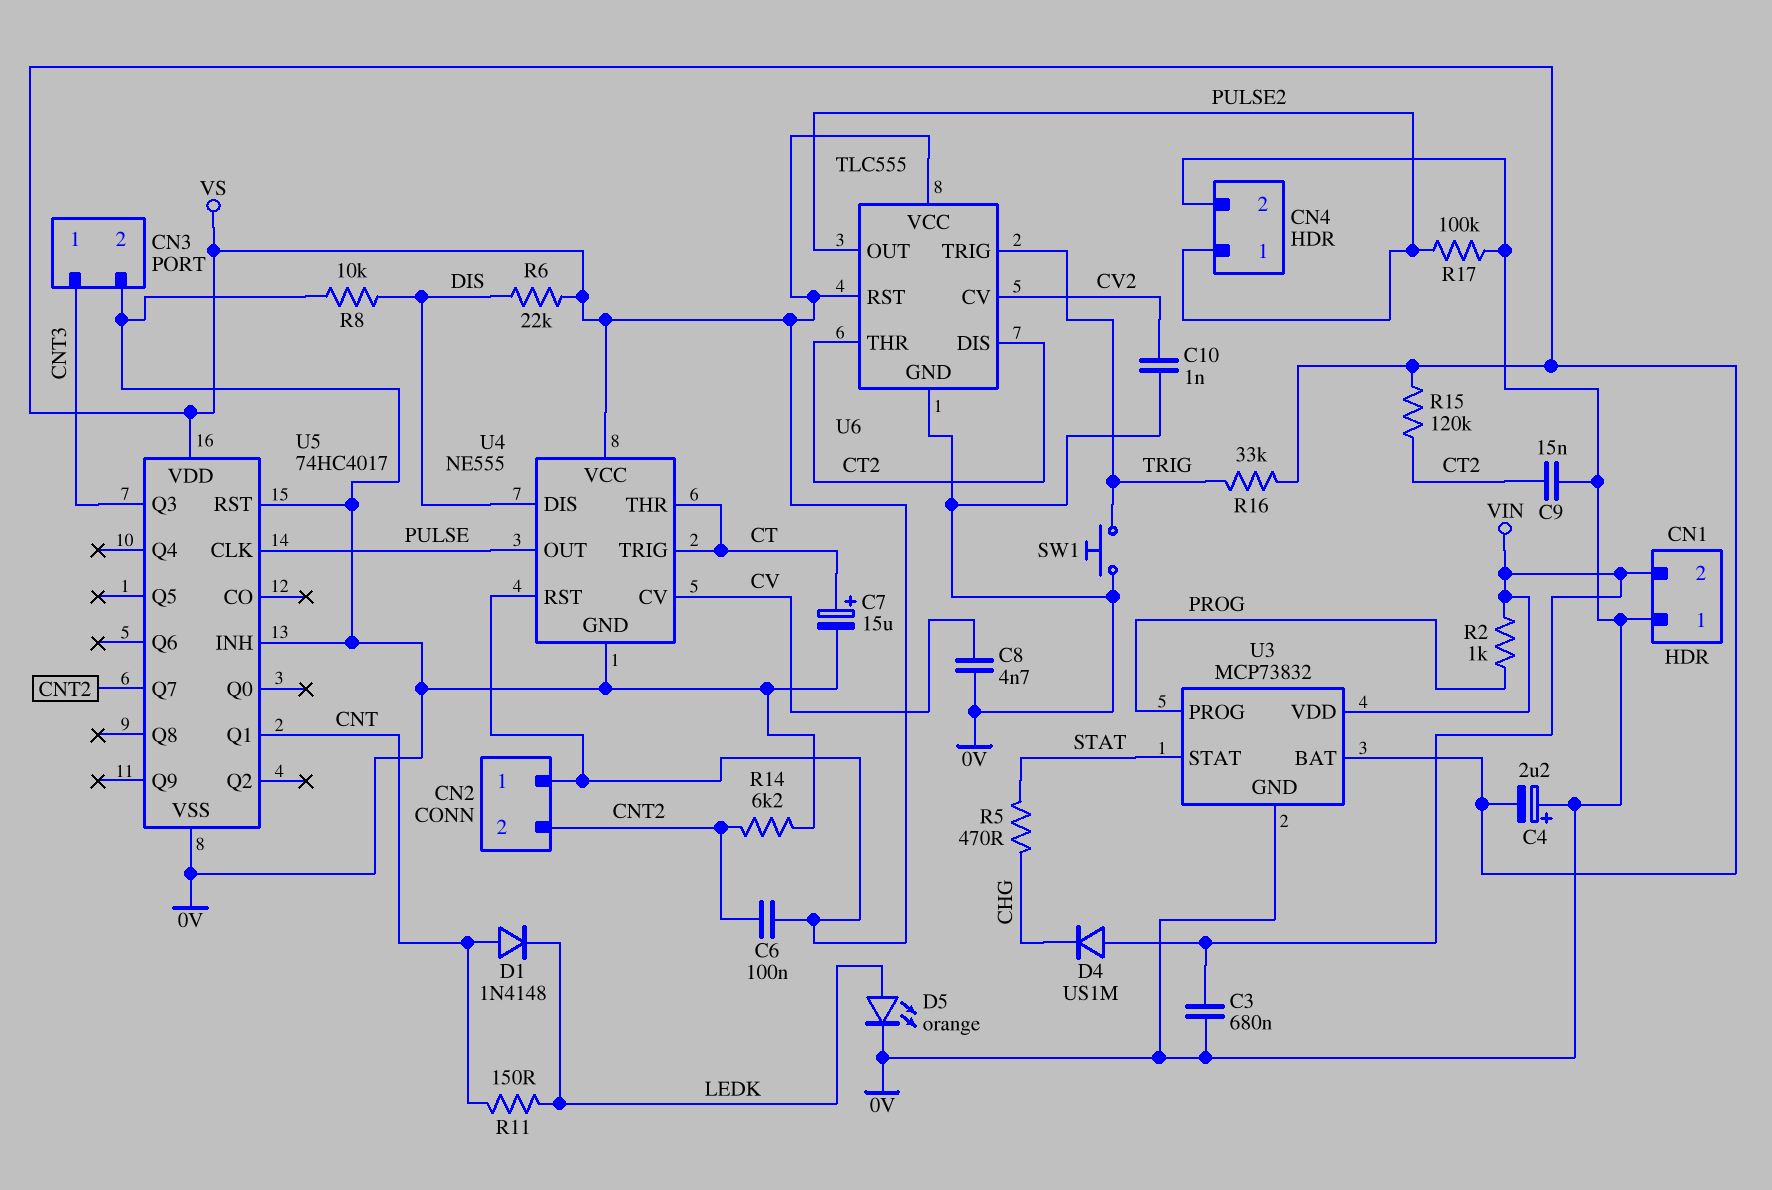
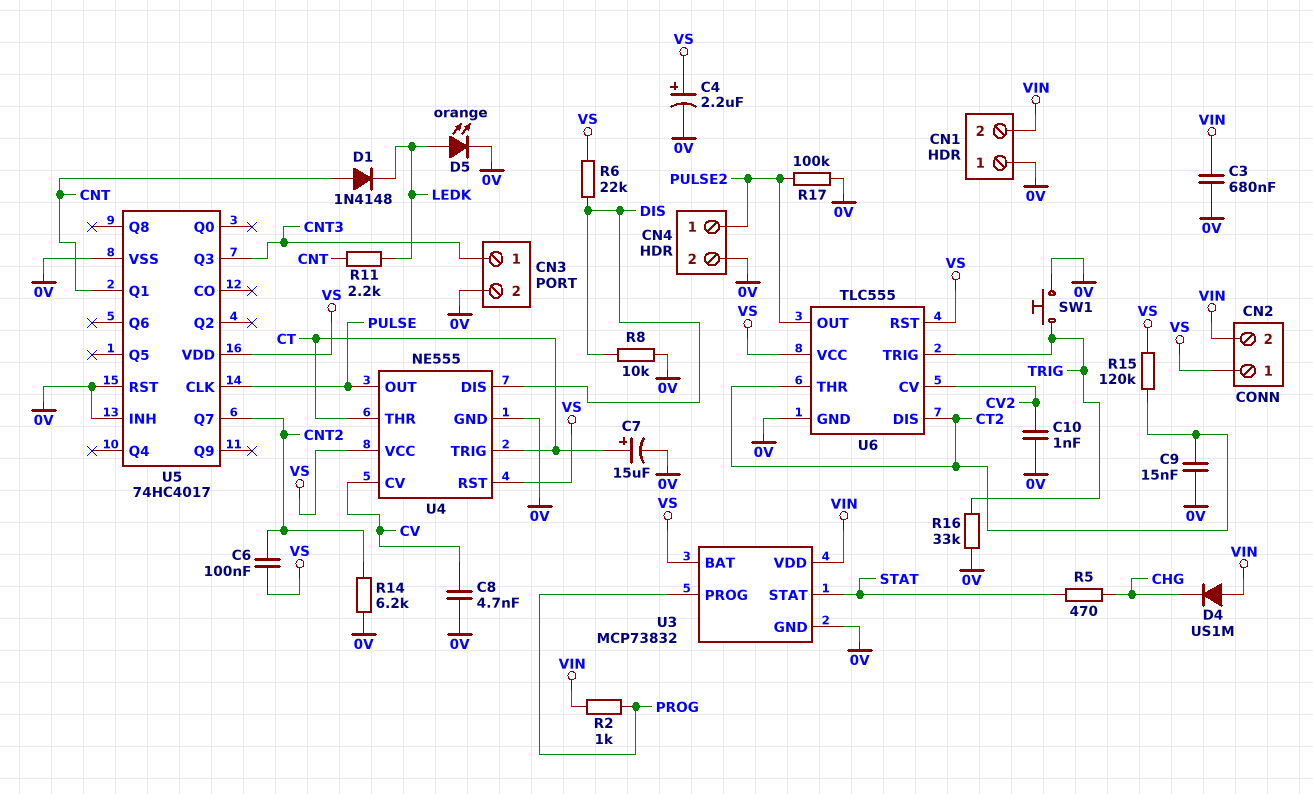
C4: 2.2uF (plus 0V, minus VS) -> 2.2uF (plus VS, minus 0V)
CN2 pin 2: CNT2 -> VIN
R11: 150 (CNT, LEDK) -> 2.2k (CNT, LEDK)
R16: 33k (TRIG, VS) -> 33k (0V, TRIG)

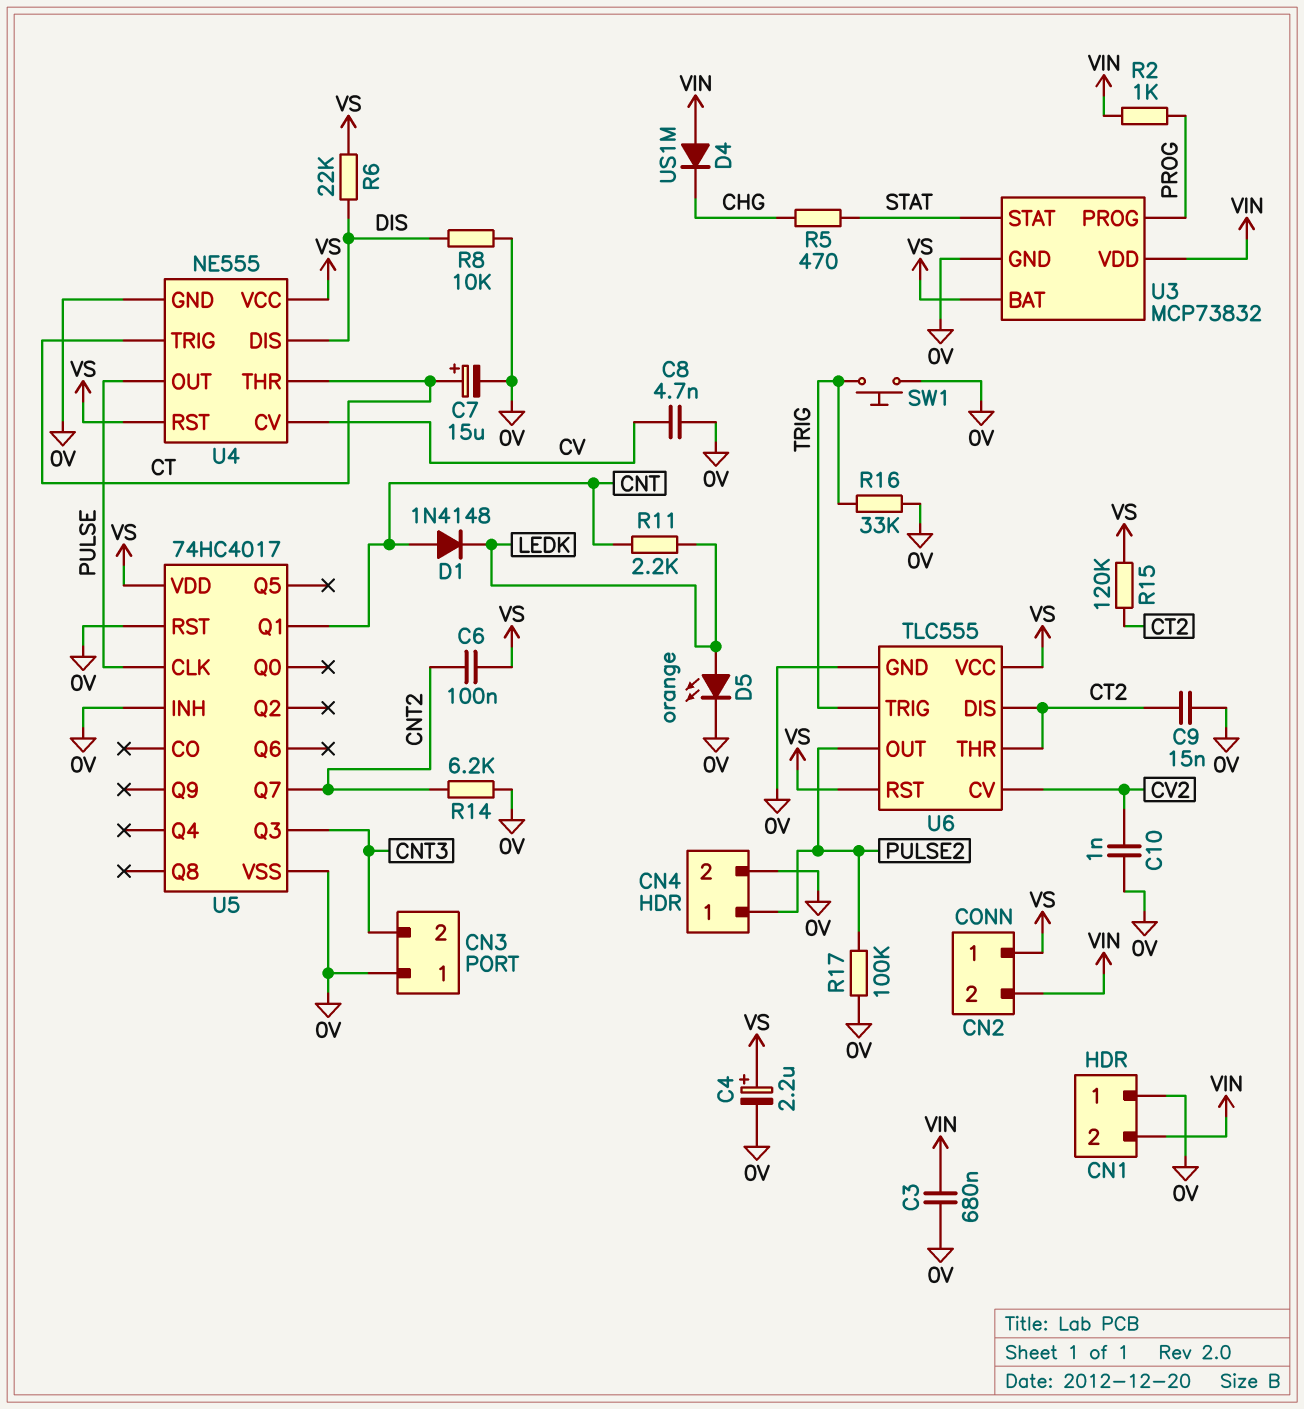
CN3 pin 1: CNT3 -> 0V
CN3 pin 2: 0V -> CNT3

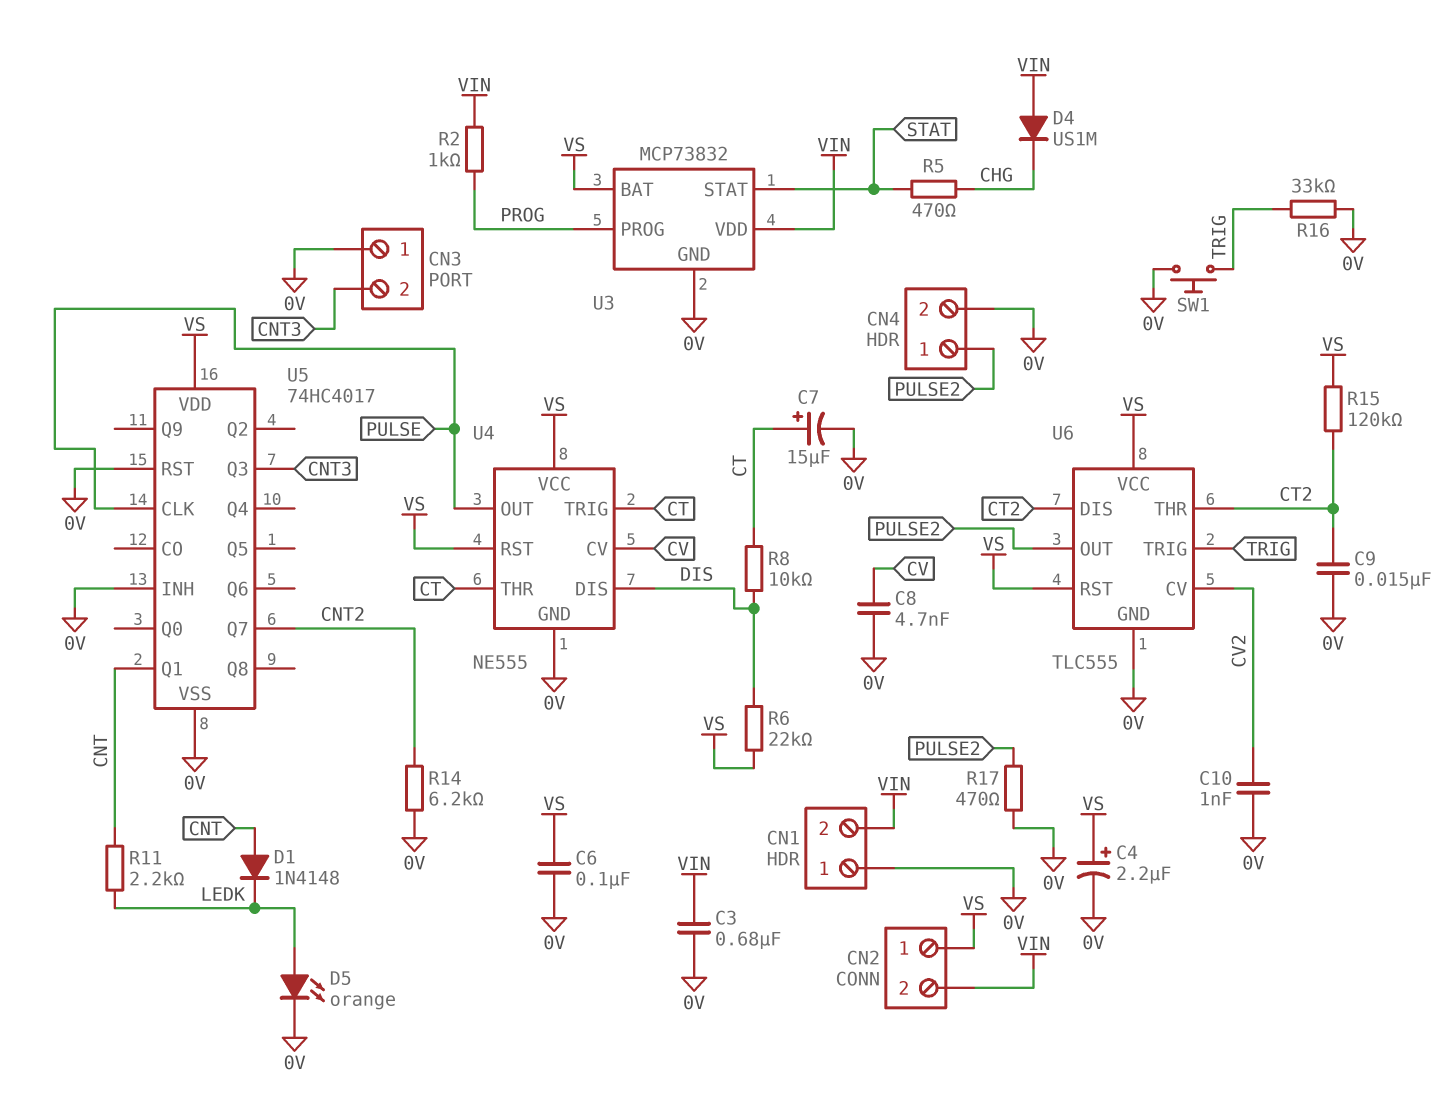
C6: 100nF (CNT2, VS) -> 100nF (0V, VS)
R8: 10k (0V, DIS) -> 10k (CT, DIS)
R17: 100k (0V, PULSE2) -> 470 (0V, PULSE2)

